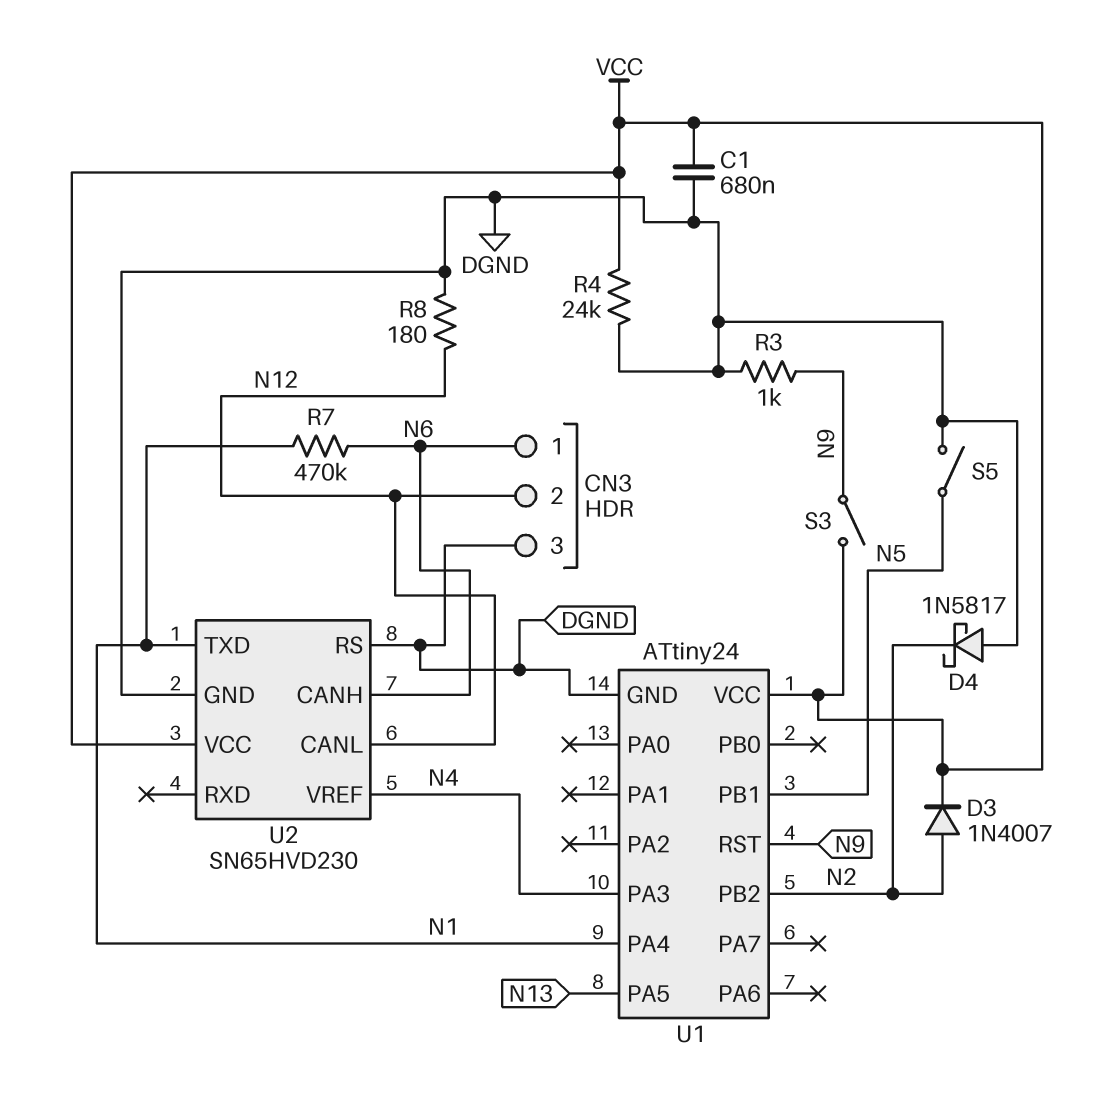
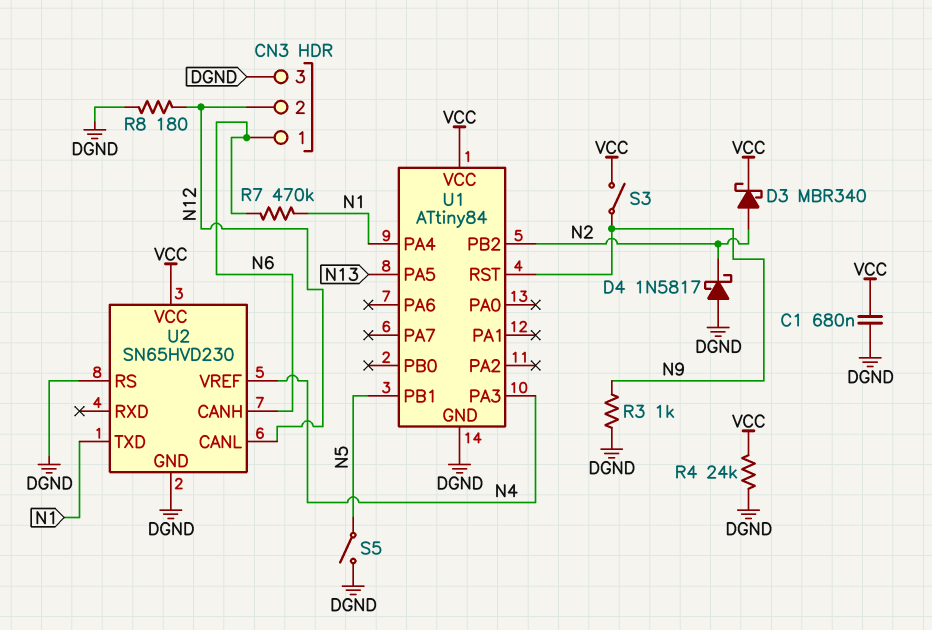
D3: diode 1N4007 (A N2, K VCC) -> schottky MBR340 (A N2, K VCC)
U1: ATtiny24 -> ATtiny84

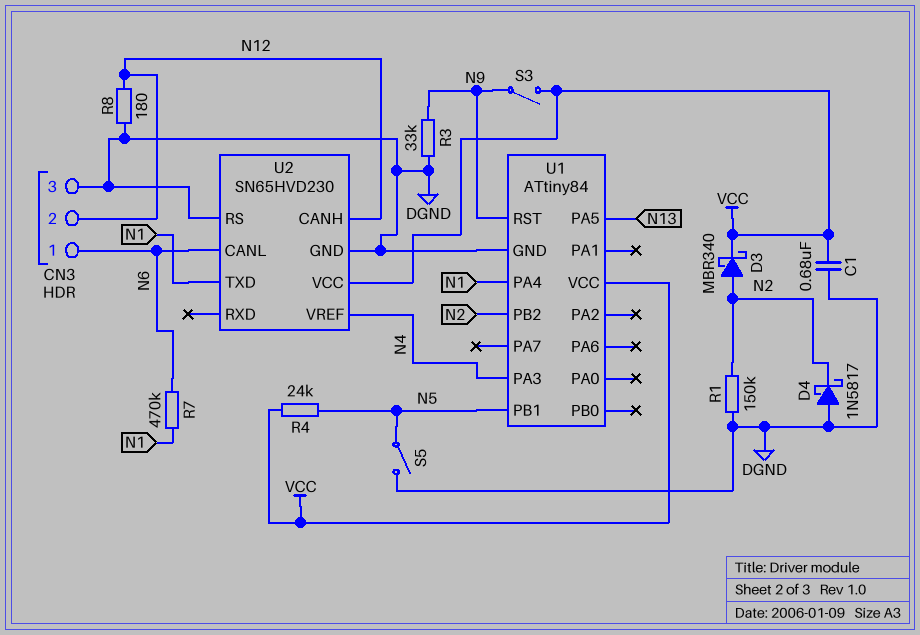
R1: none -> 150k (DGND, N2)
R3: 1k (DGND, N9) -> 33k (DGND, N9)
R4: 24k (DGND, VCC) -> 24k (N5, VCC)
U2 pin CANH: N6 -> N12
U2 pin CANL: N12 -> N6

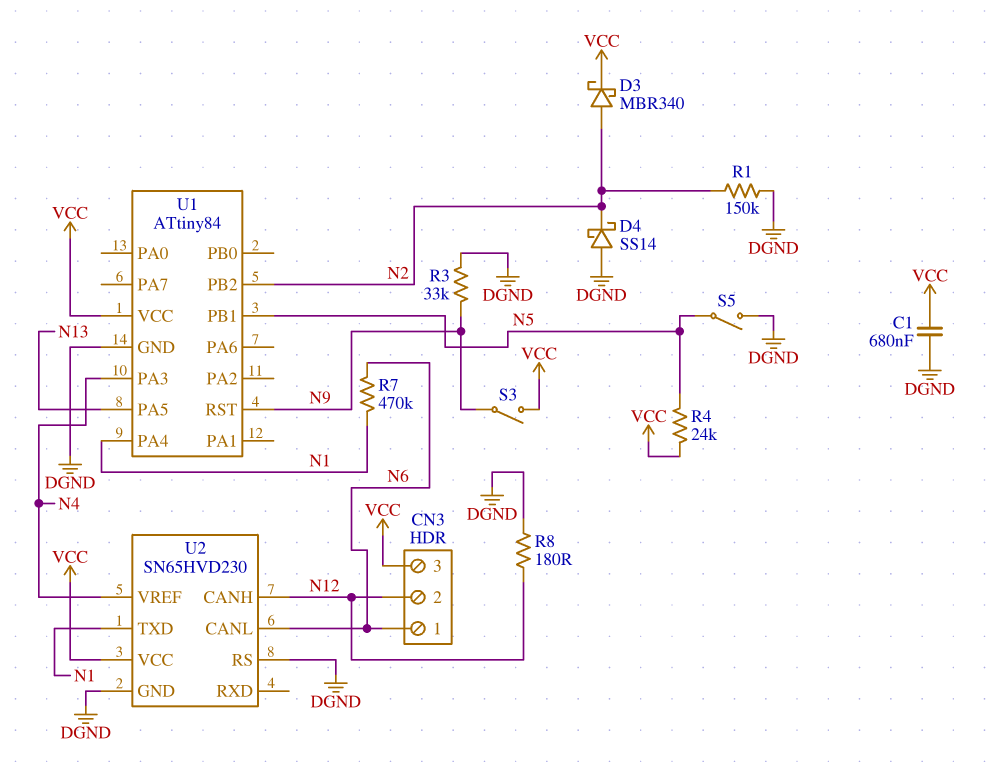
CN3 pin 3: DGND -> VCC
D4: schottky 1N5817 (A DGND, K N2) -> schottky SS14 (A DGND, K N2)

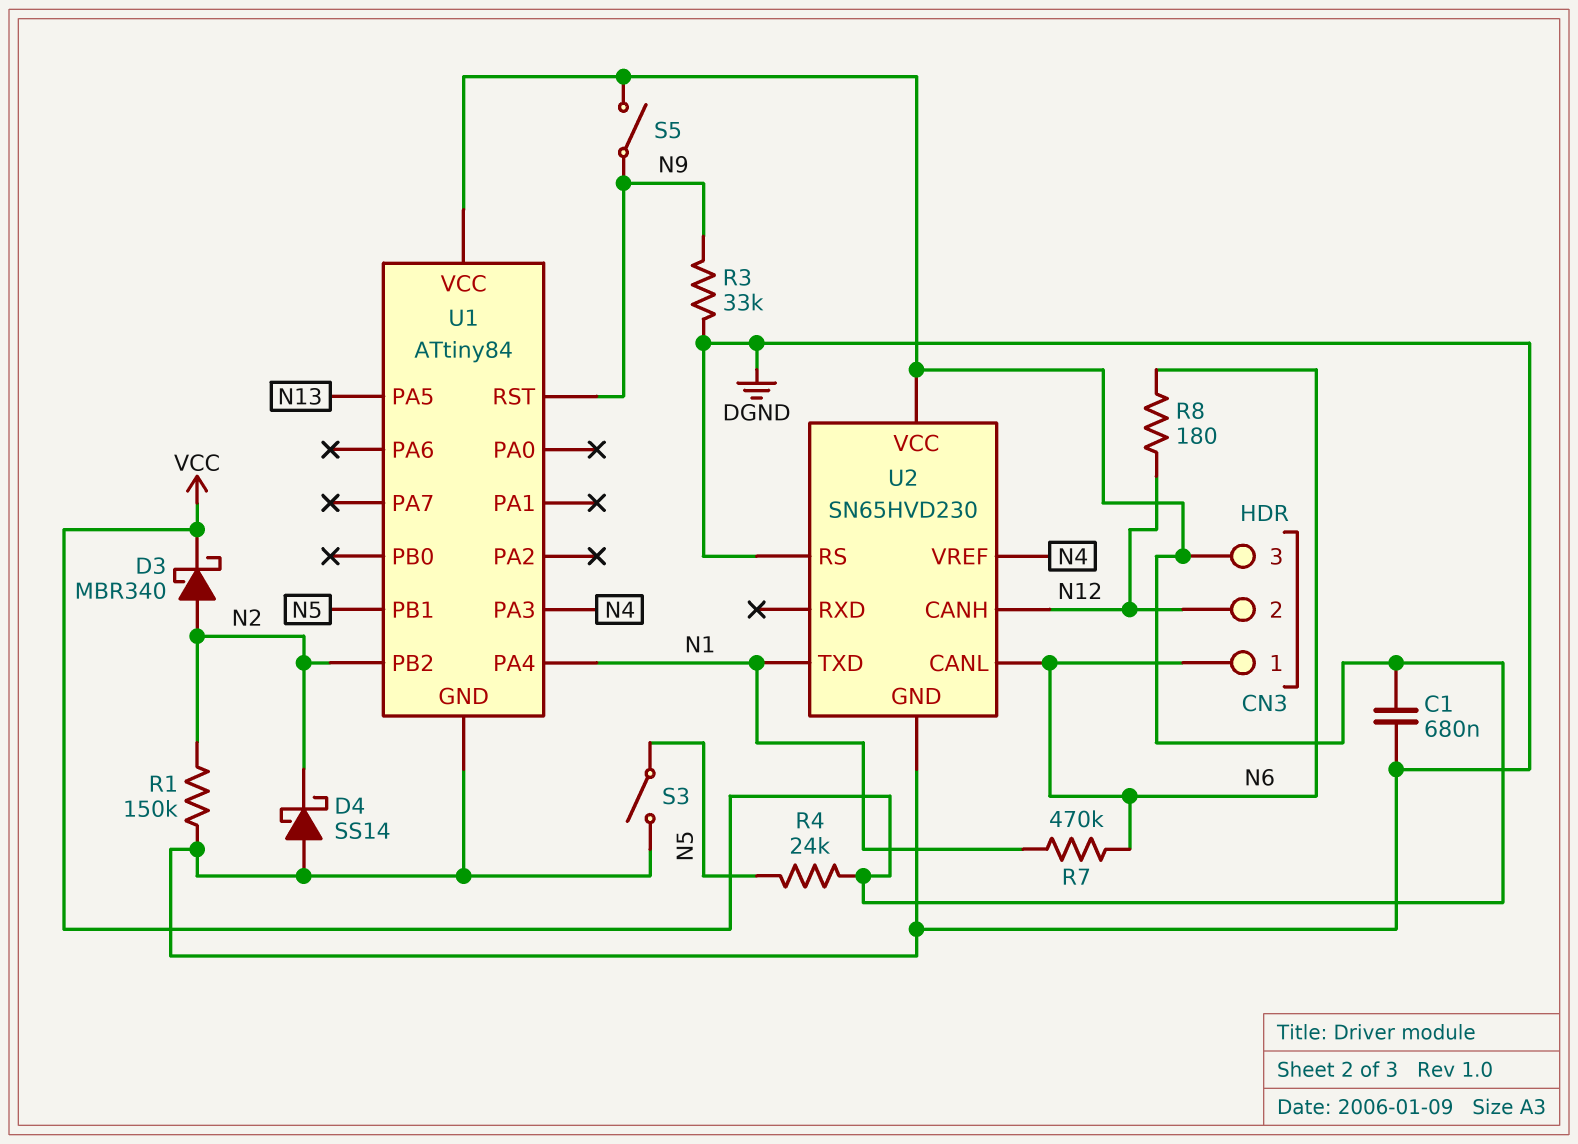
R8: 180 (DGND, N12) -> 180 (N6, N12)
S3: switch (N9, VCC) -> switch (DGND, N5)
S5: switch (DGND, N5) -> switch (N9, VCC)

